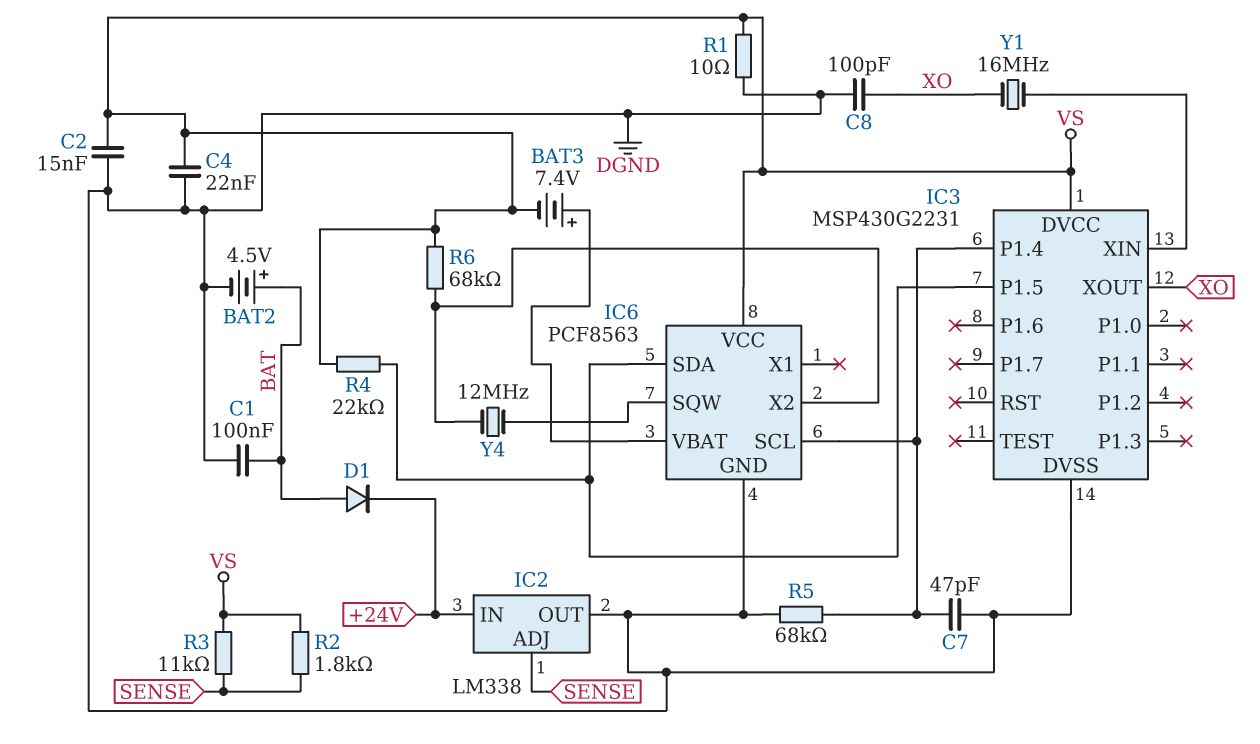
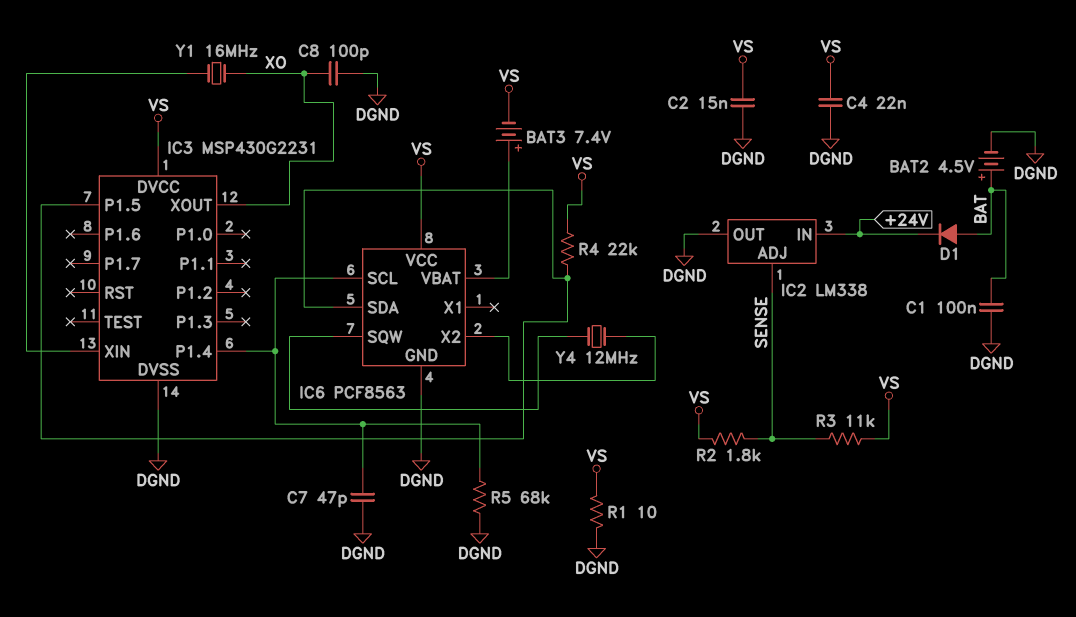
R6: 68k (IC6/X2, VS) -> none

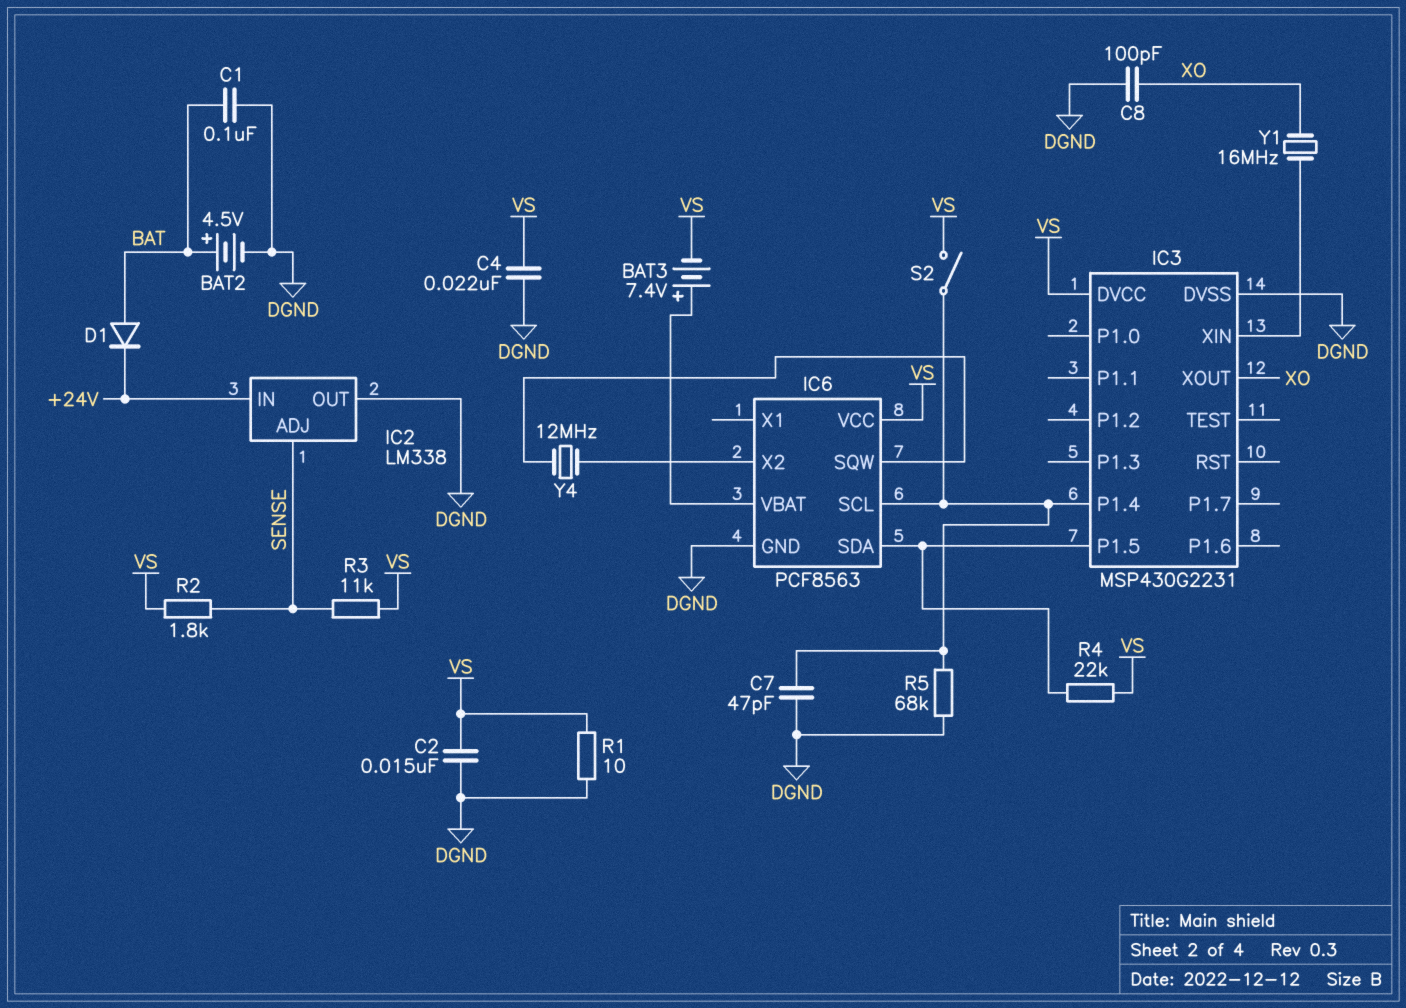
S2: none -> switch (IC3/P1.4, VS)

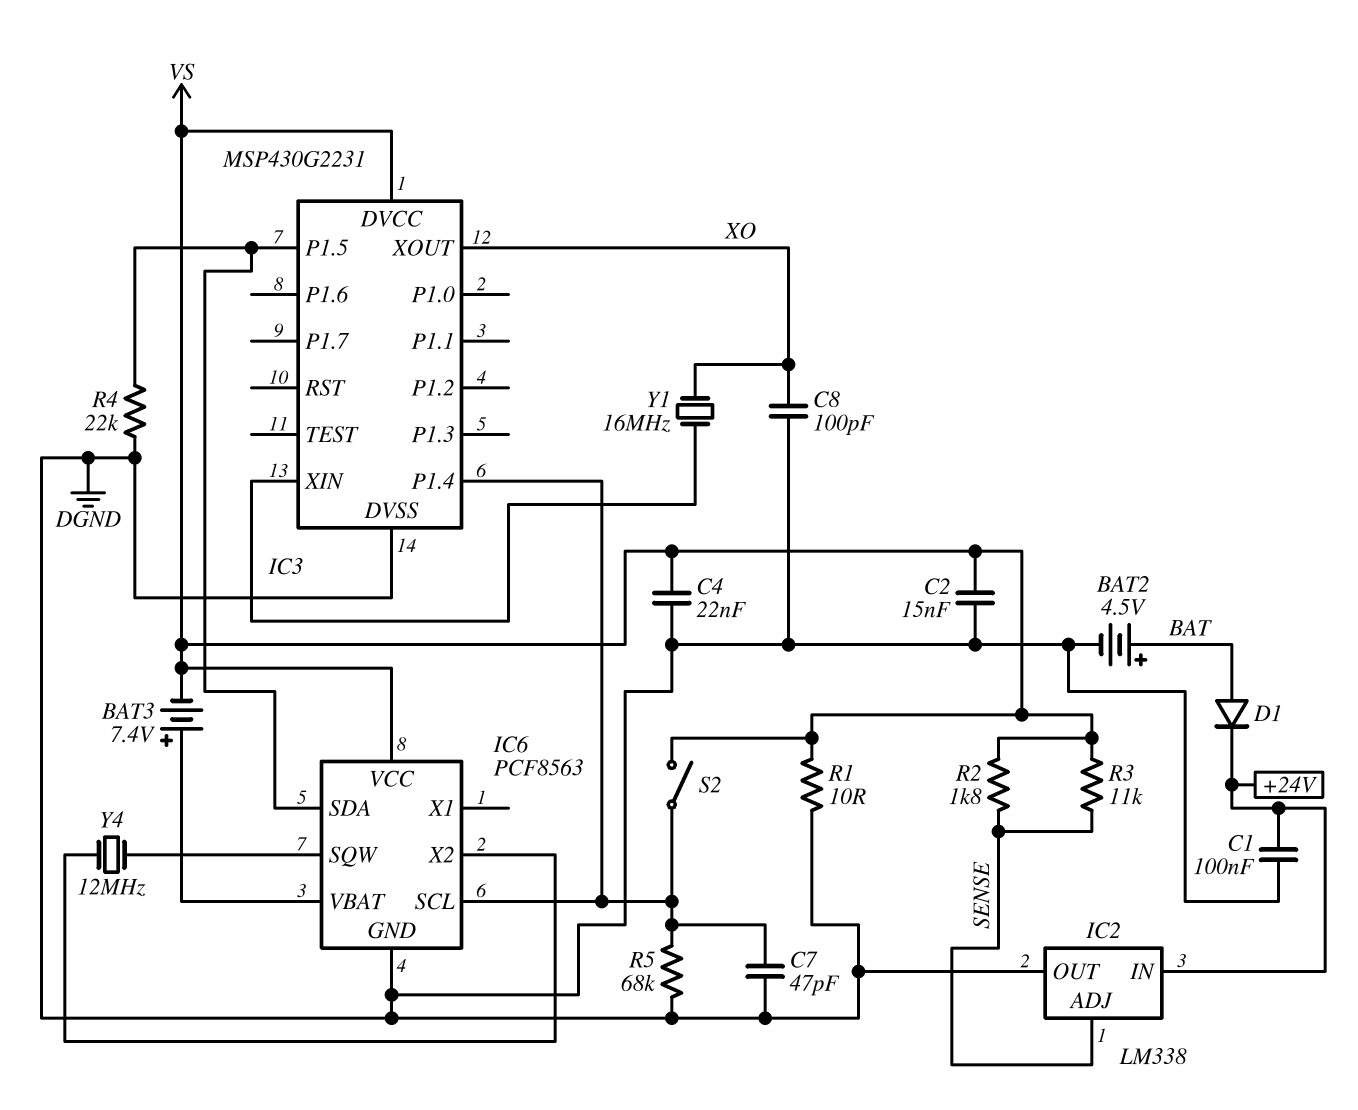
C1: 100nF (BAT, DGND) -> 100nF (+24V, DGND)
R4: 22k (IC3/P1.5, VS) -> 22k (DGND, IC3/P1.5)

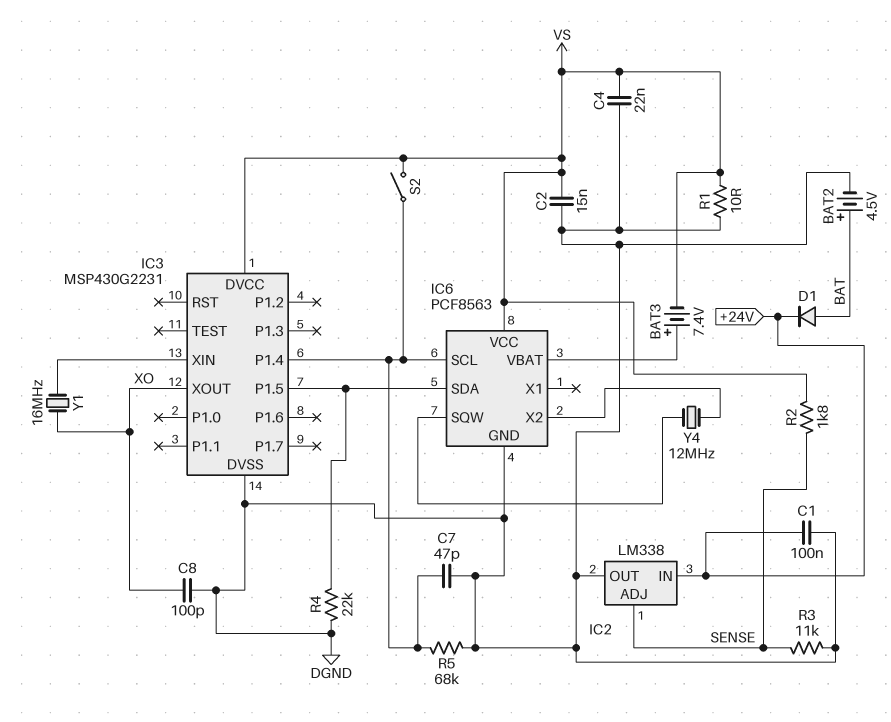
R3: 11k (SENSE, VS) -> 11k (DGND, SENSE)

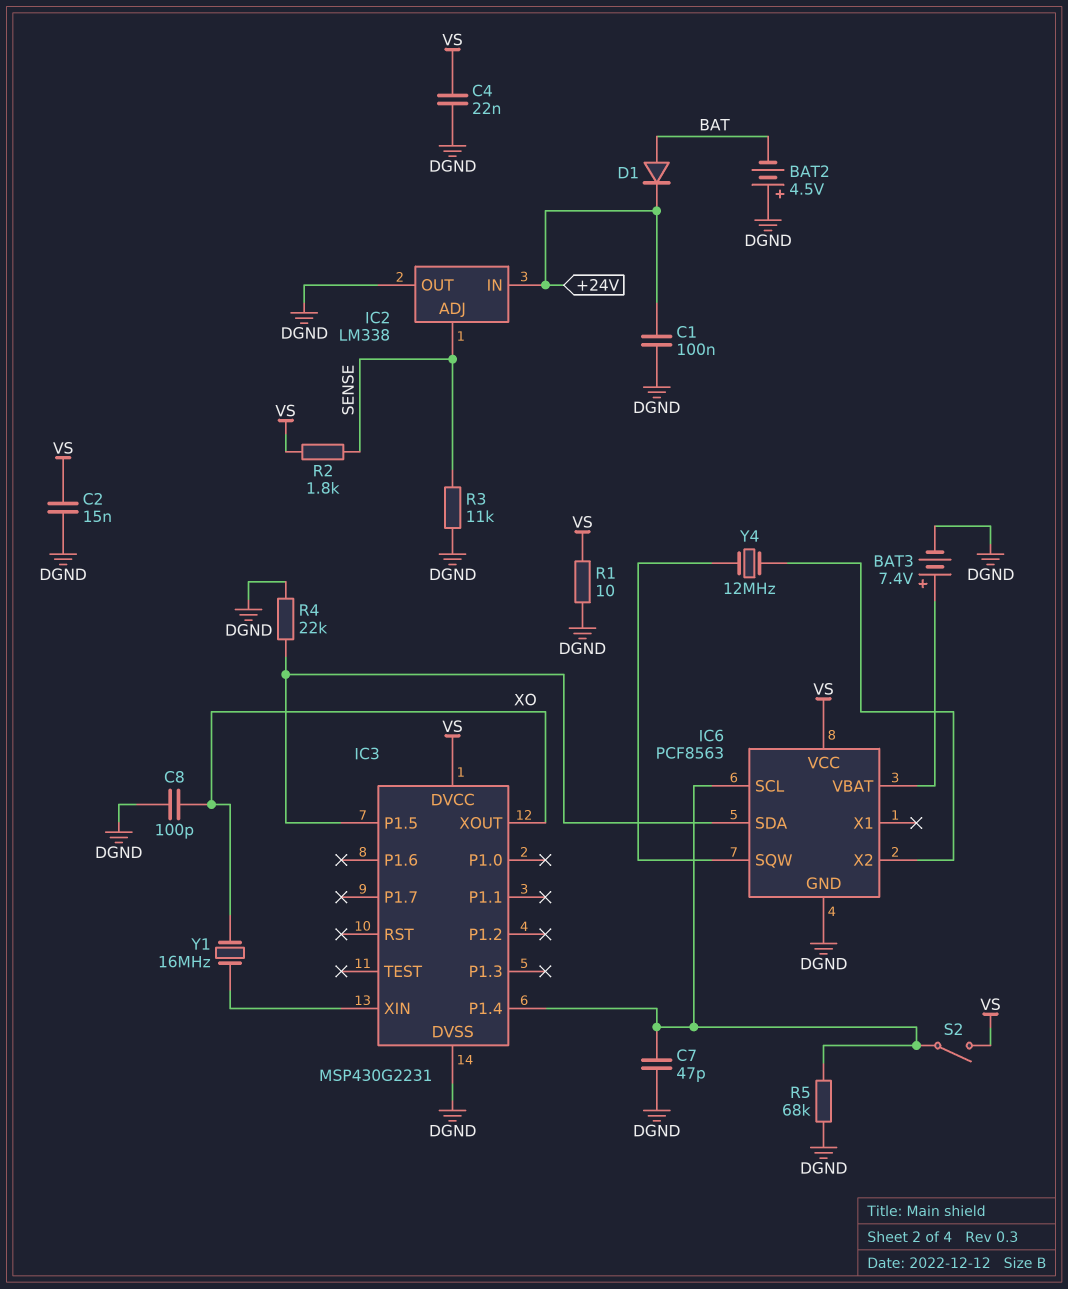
BAT2: 4.5V (plus BAT, minus DGND) -> 4.5V (plus DGND, minus BAT)
BAT3: 7.4V (plus IC6/VBAT, minus VS) -> 7.4V (plus IC6/VBAT, minus DGND)

